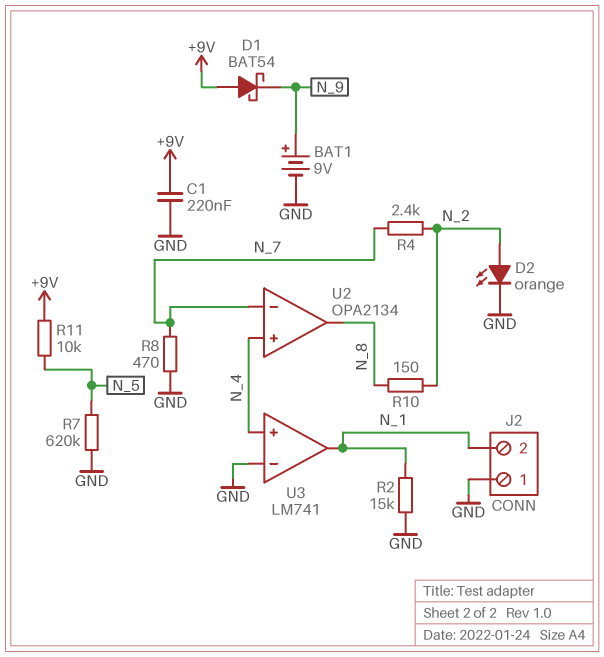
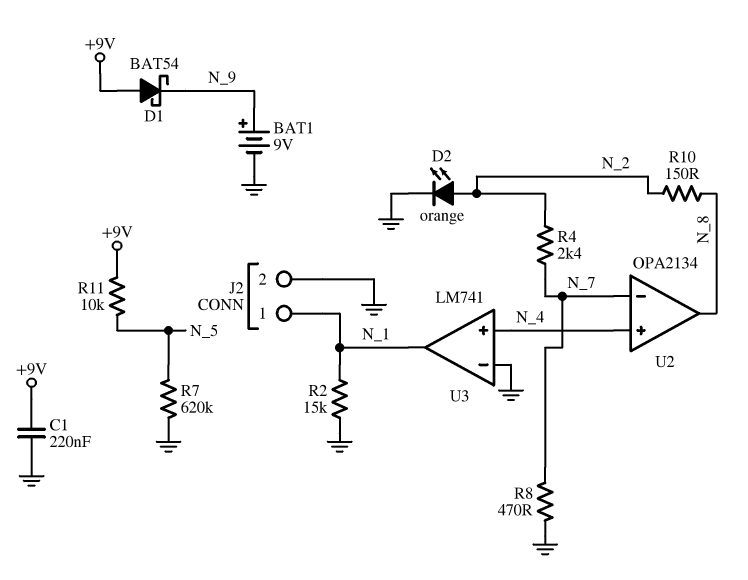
J2 pin 1: GND -> N_1
J2 pin 2: N_1 -> GND

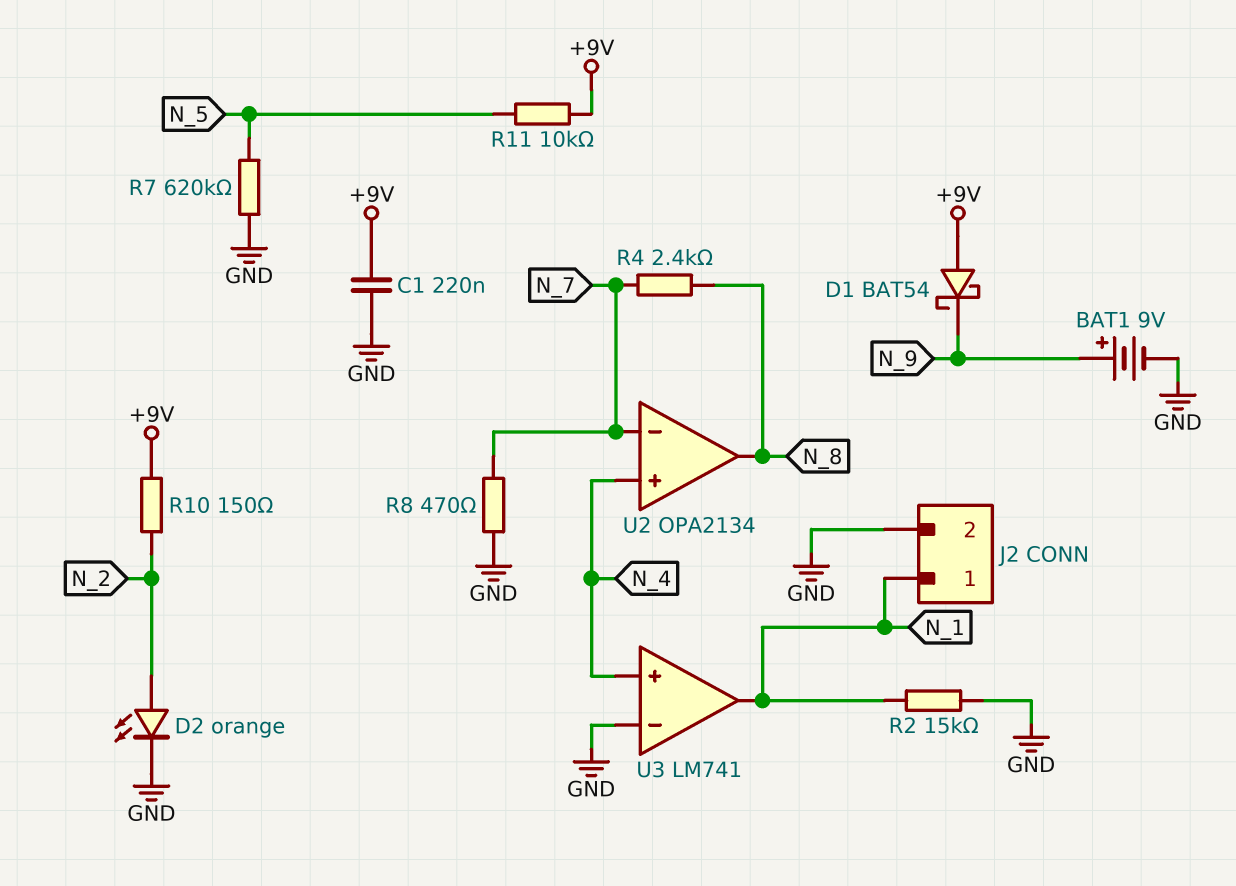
R4: 2.4k (N_2, N_7) -> 2.4k (N_7, N_8)
R10: 150 (N_2, N_8) -> 150 (+9V, N_2)

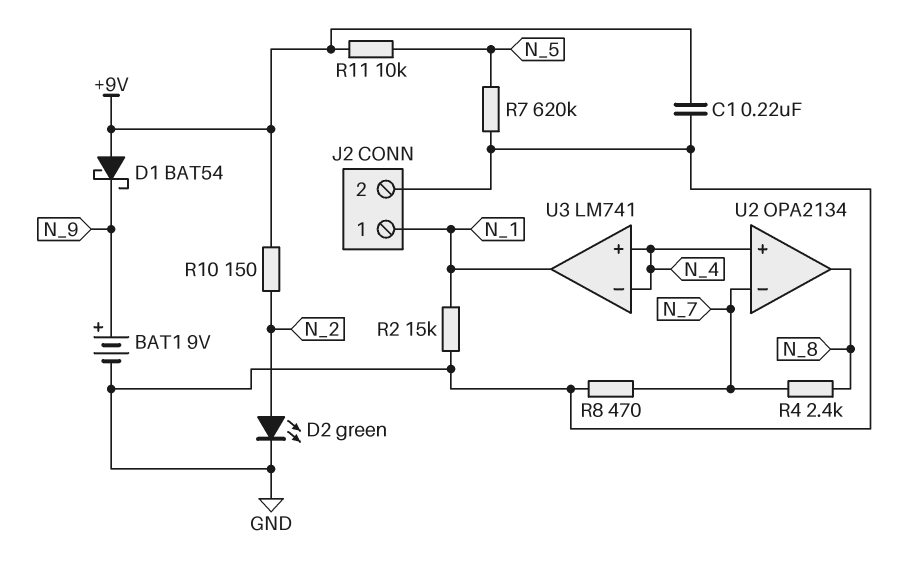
D2: LED orange (A N_2, K GND) -> LED green (A N_2, K GND)
U3 pin in-: GND -> N_4

